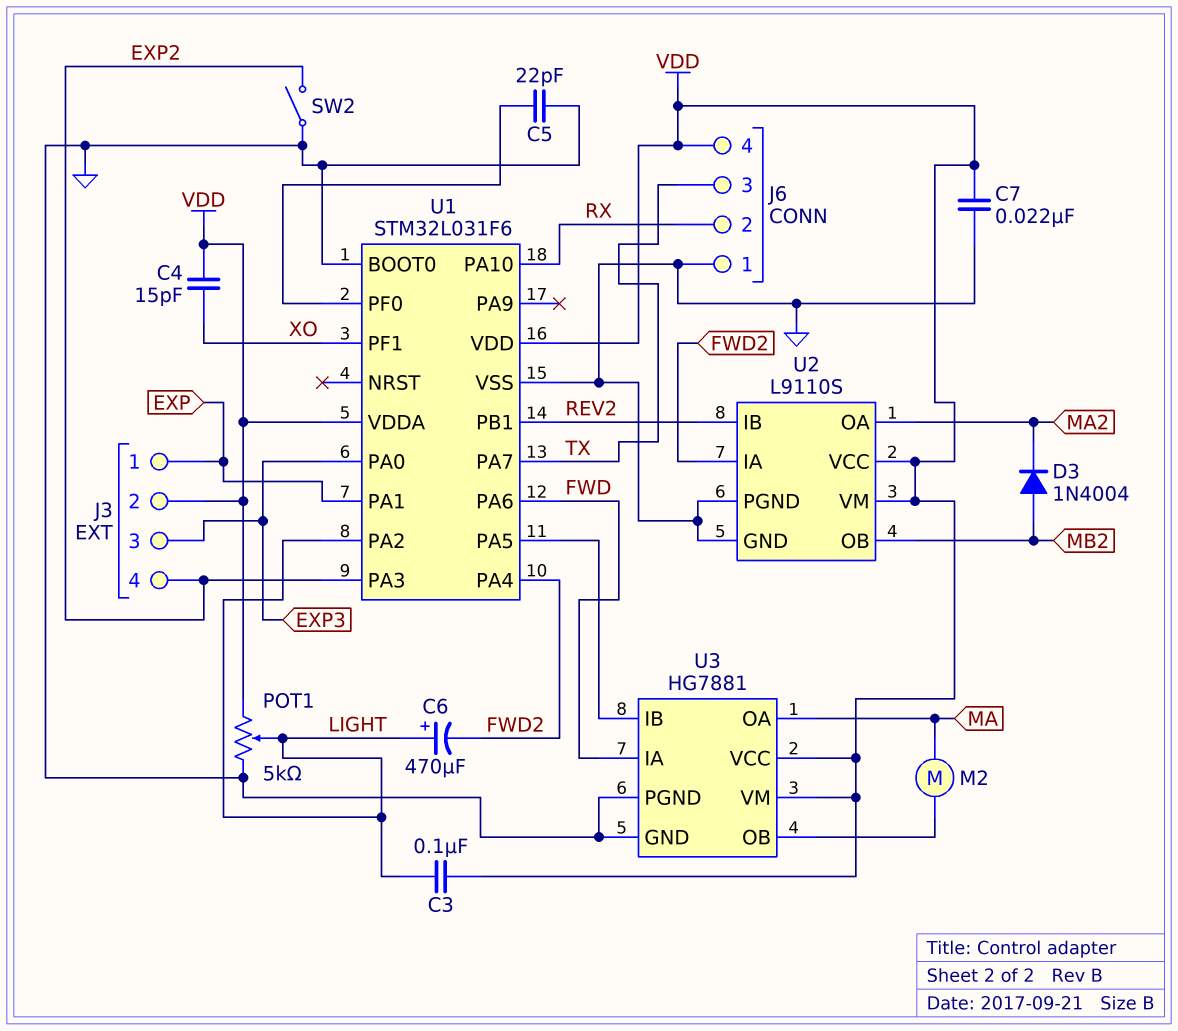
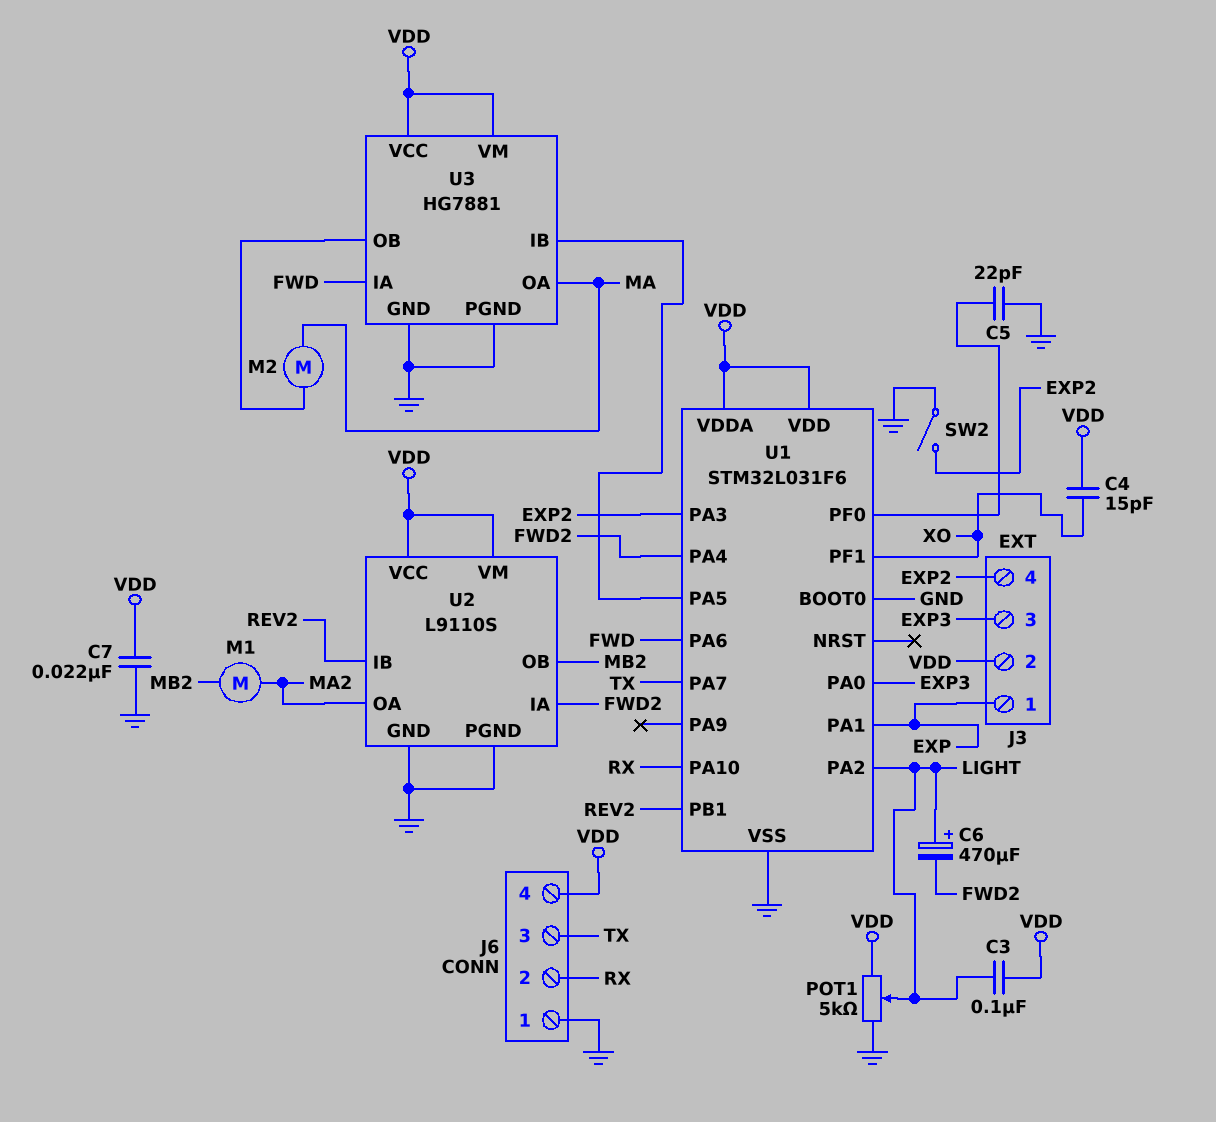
D3: diode 1N4004 (A MB2, K MA2) -> none
M1: none -> motor (MA2, MB2)

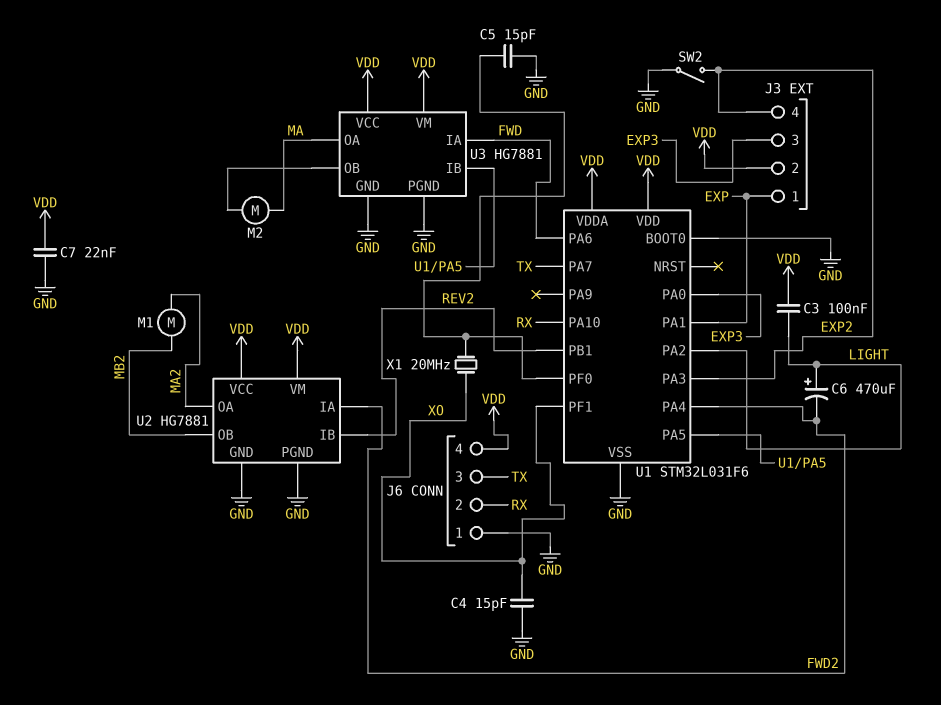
C4: 15pF (VDD, XO) -> 15pF (GND, XO)
C5: 22pF (GND, U1/PF0) -> 15pF (GND, U1/PF0)
POT1: 5k (GND, VDD, wiper LIGHT) -> none
U2: L9110S -> HG7881
X1: none -> 20MHz (U1/PF0, XO)

